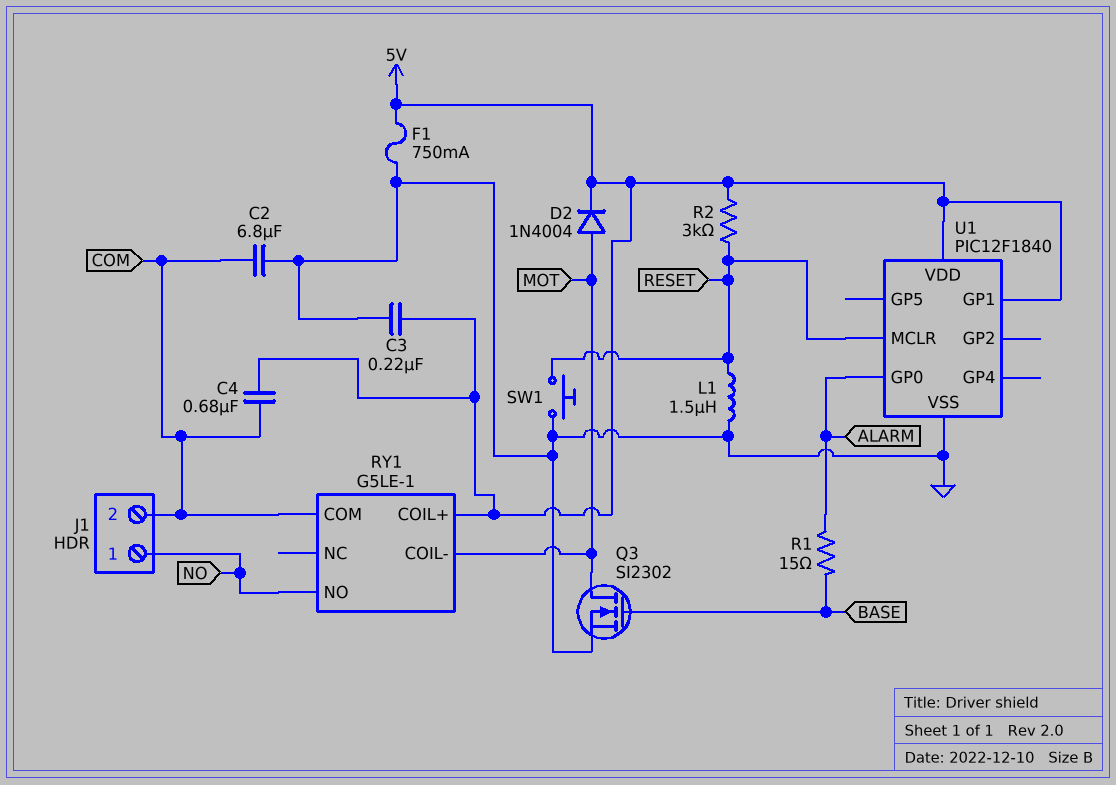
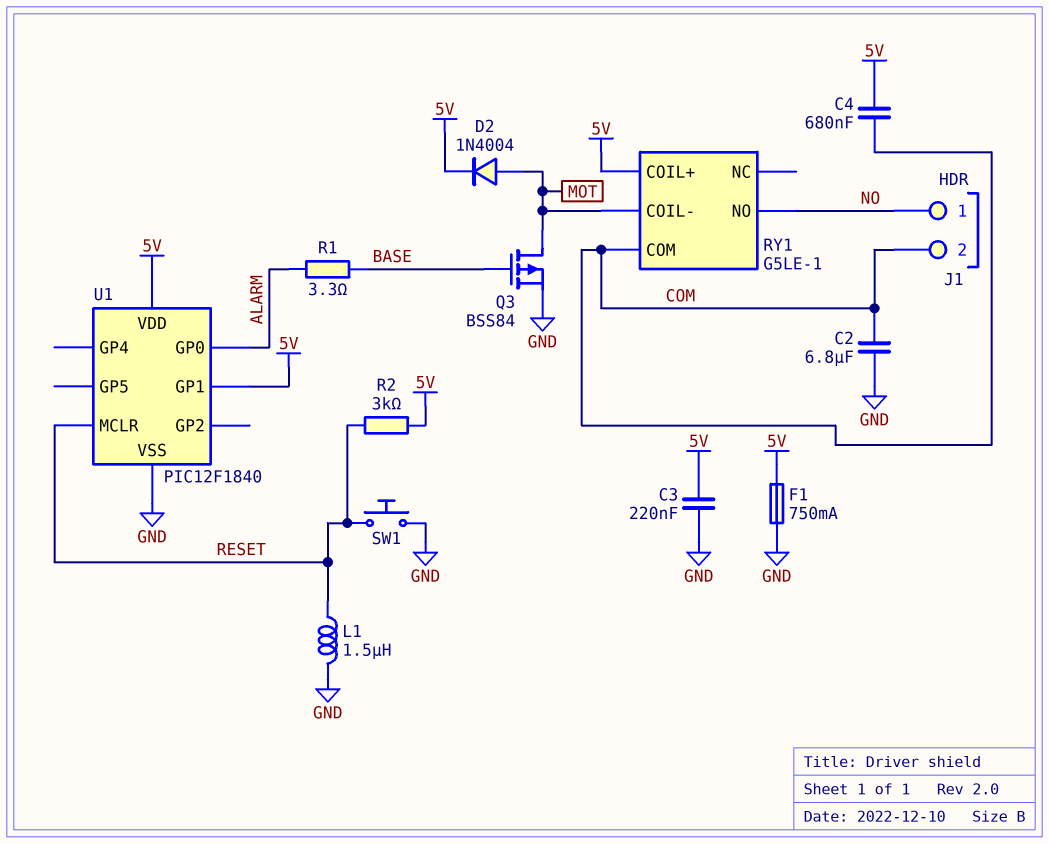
Q3: NMOS SI2302 (G BASE, D MOT, S GND) -> PMOS BSS84 (G BASE, D MOT, S GND)
R1: 15 (ALARM, BASE) -> 3.3 (ALARM, BASE)

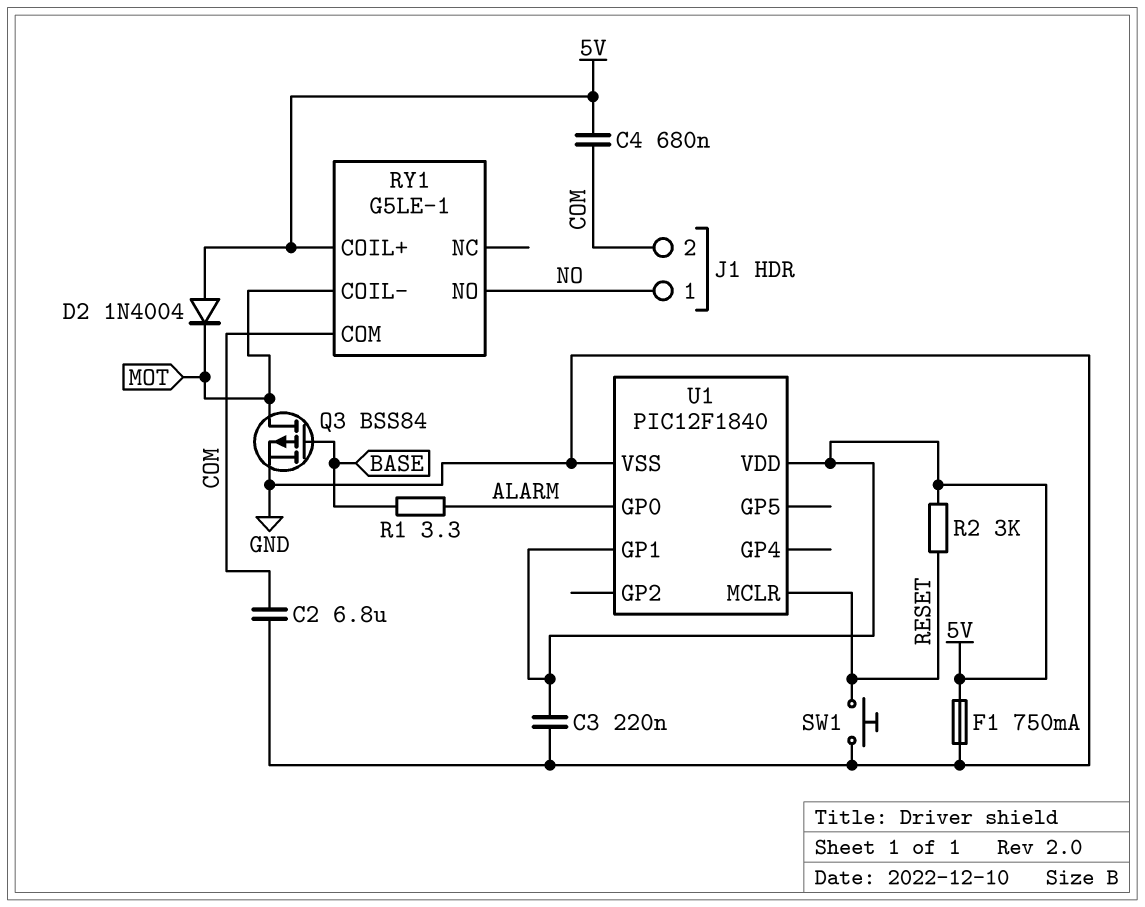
D2: diode 1N4004 (A MOT, K 5V) -> diode 1N4004 (A 5V, K MOT)
L1: 1.5uH (GND, RESET) -> none

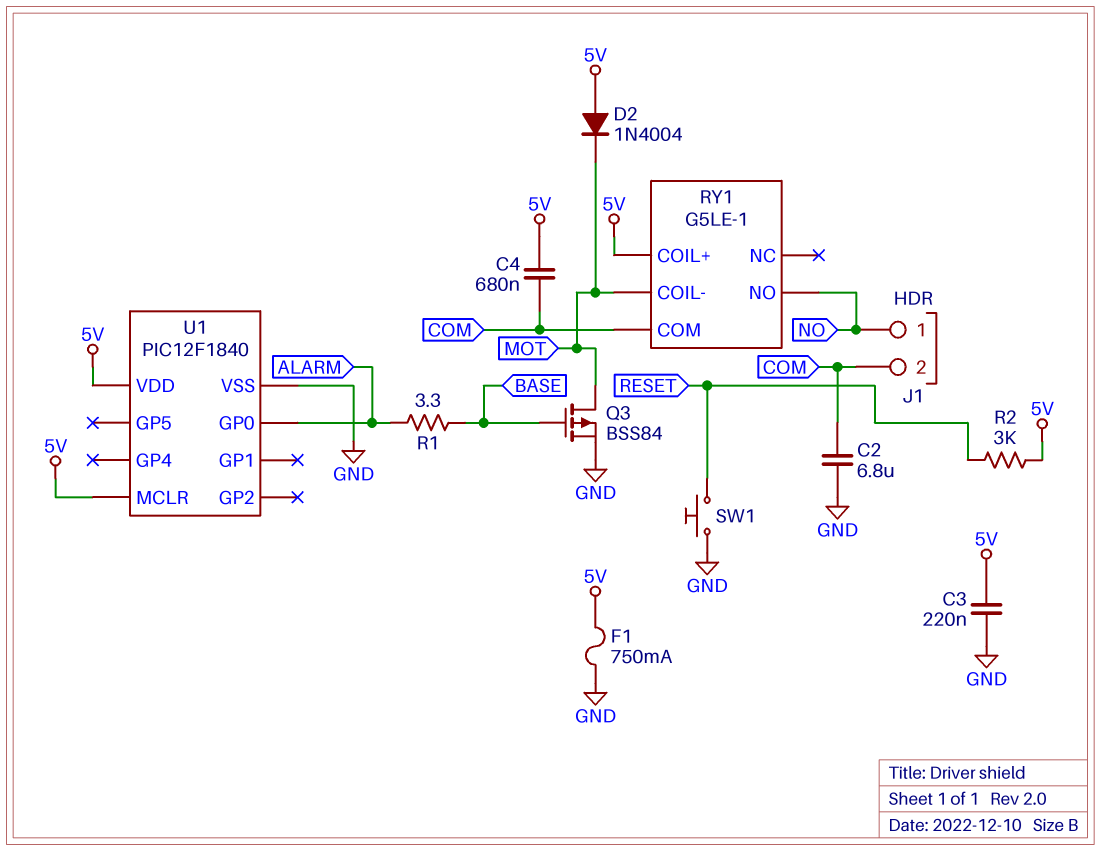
U1 pin GP1: 5V -> none
U1 pin MCLR: RESET -> 5V

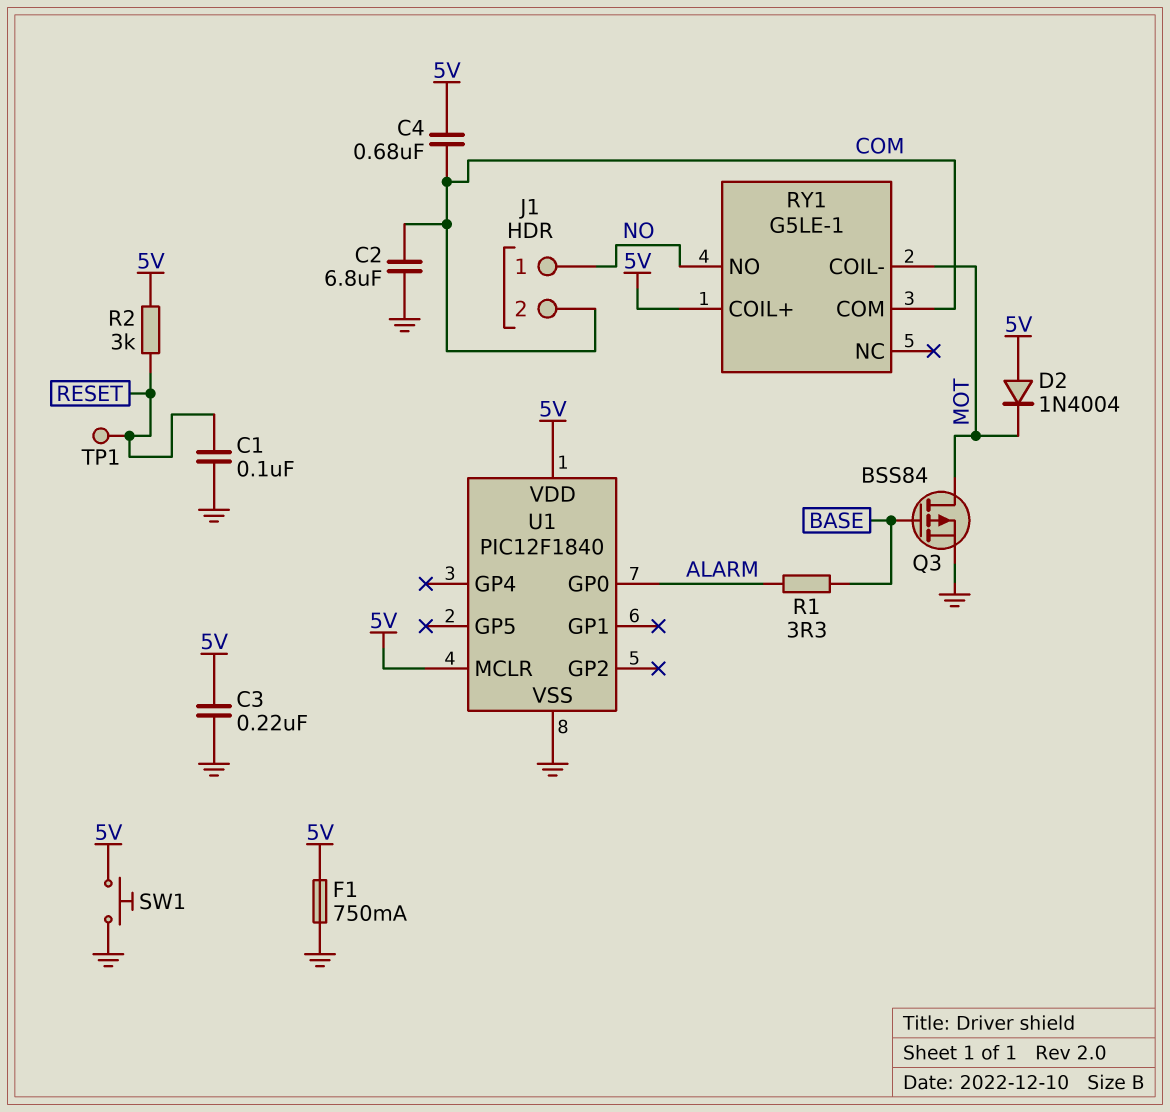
C1: none -> 100nF (GND, RESET)
SW1: button (GND, RESET) -> button (5V, GND)
TP1: none -> test point (RESET)

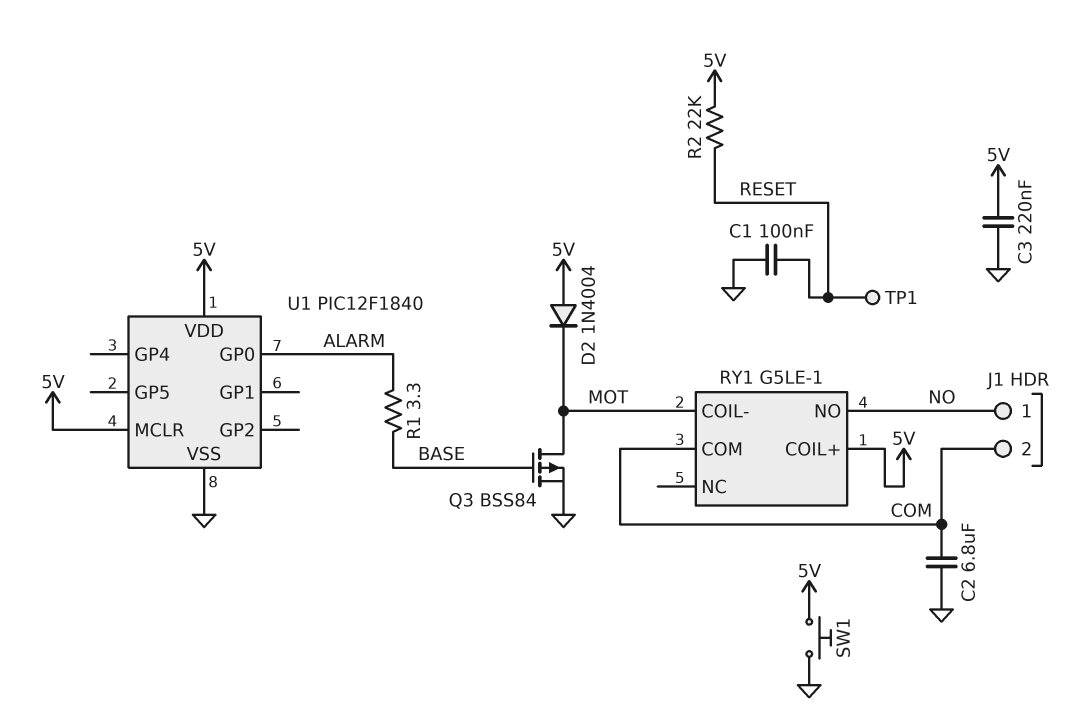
C4: 680nF (5V, COM) -> none
F1: 750mA (5V, GND) -> none
R2: 3k (5V, RESET) -> 22k (5V, RESET)

